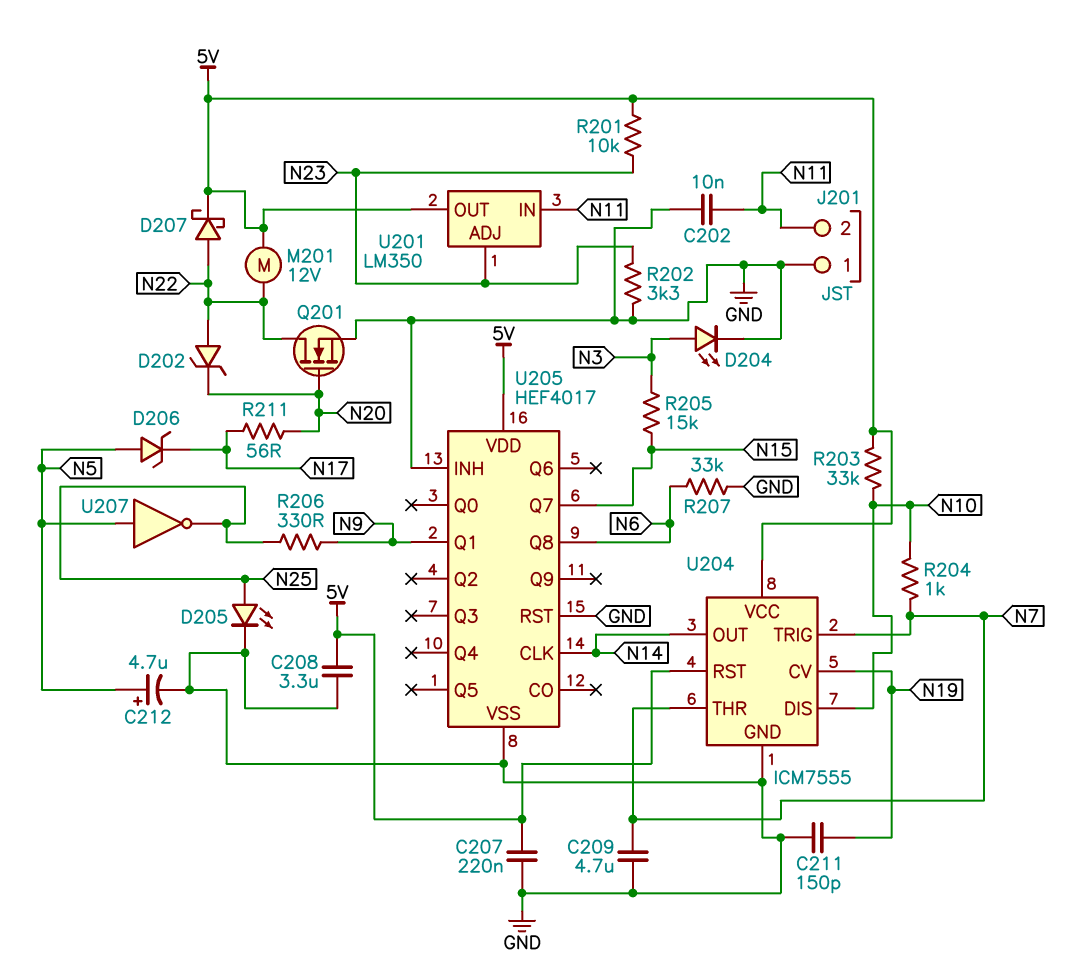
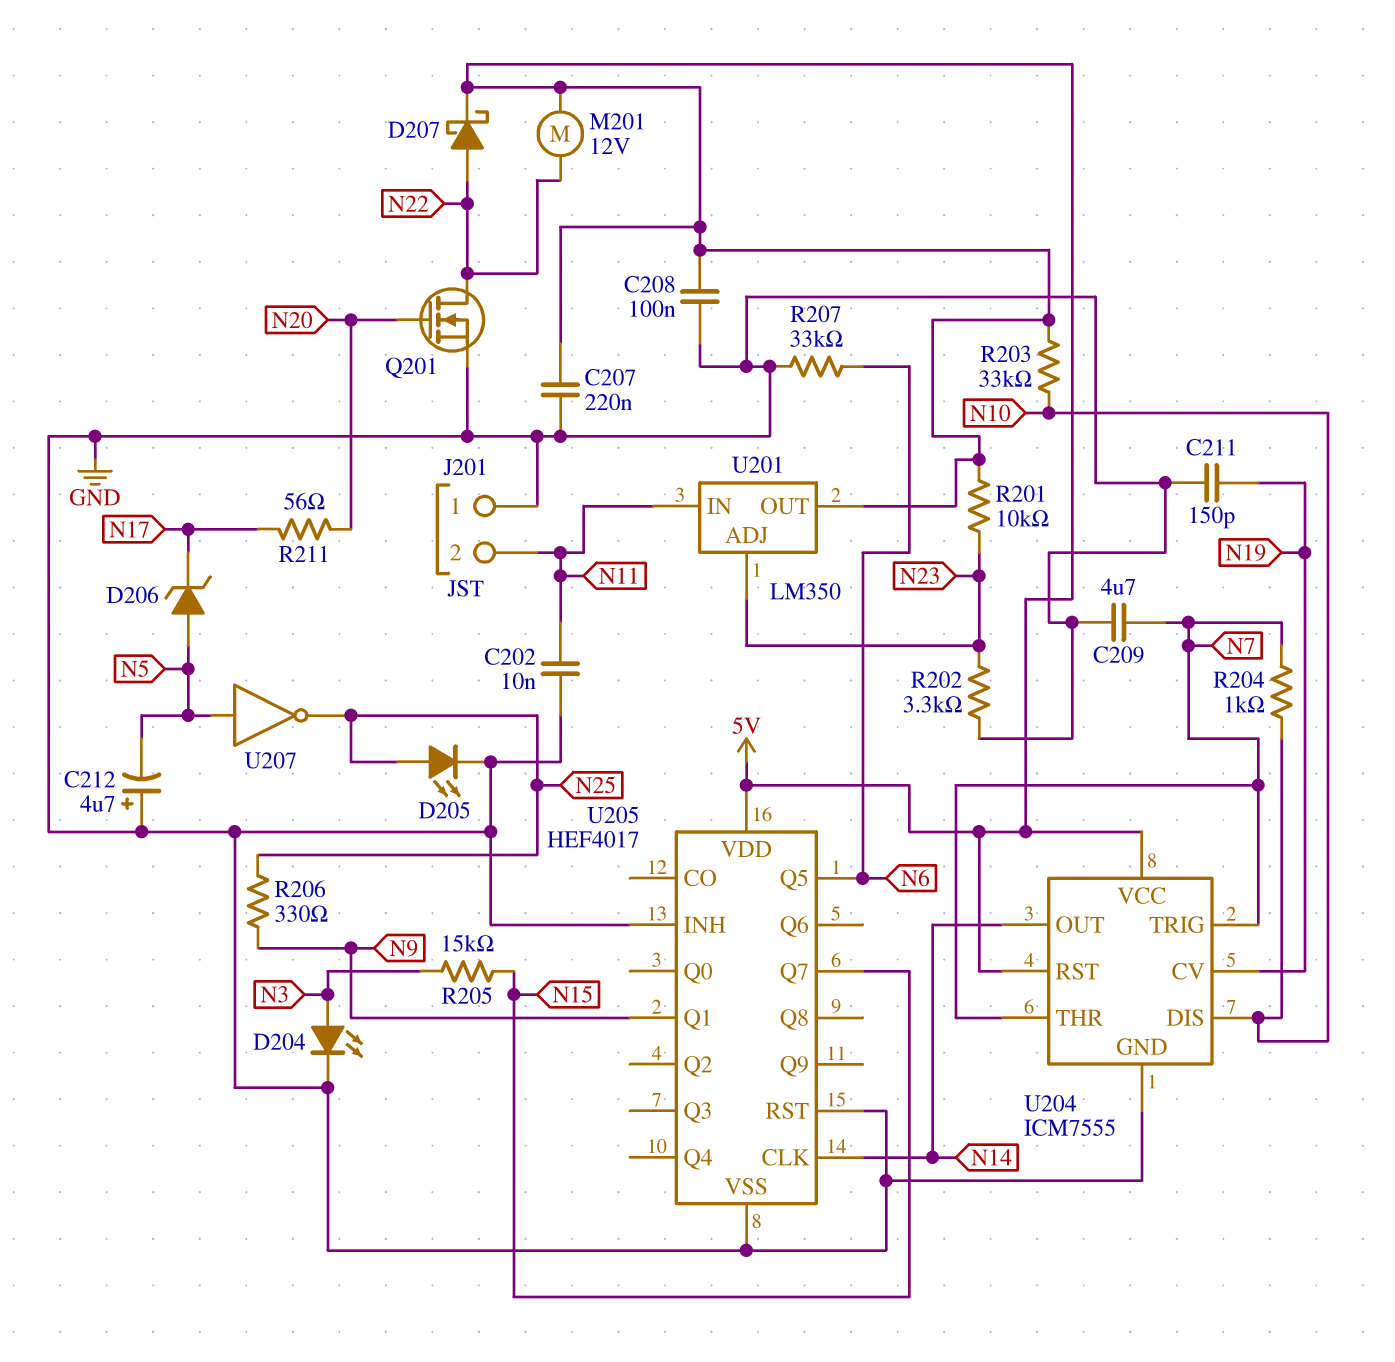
C208: 3.3uF (5V, GND) -> 100nF (5V, GND)
C212: 4.7uF (plus N5, minus GND) -> 4.7uF (plus GND, minus N5)
D202: zener (A N22, K N20) -> none
U205 pin Q5: none -> N6
U205 pin Q8: N6 -> none

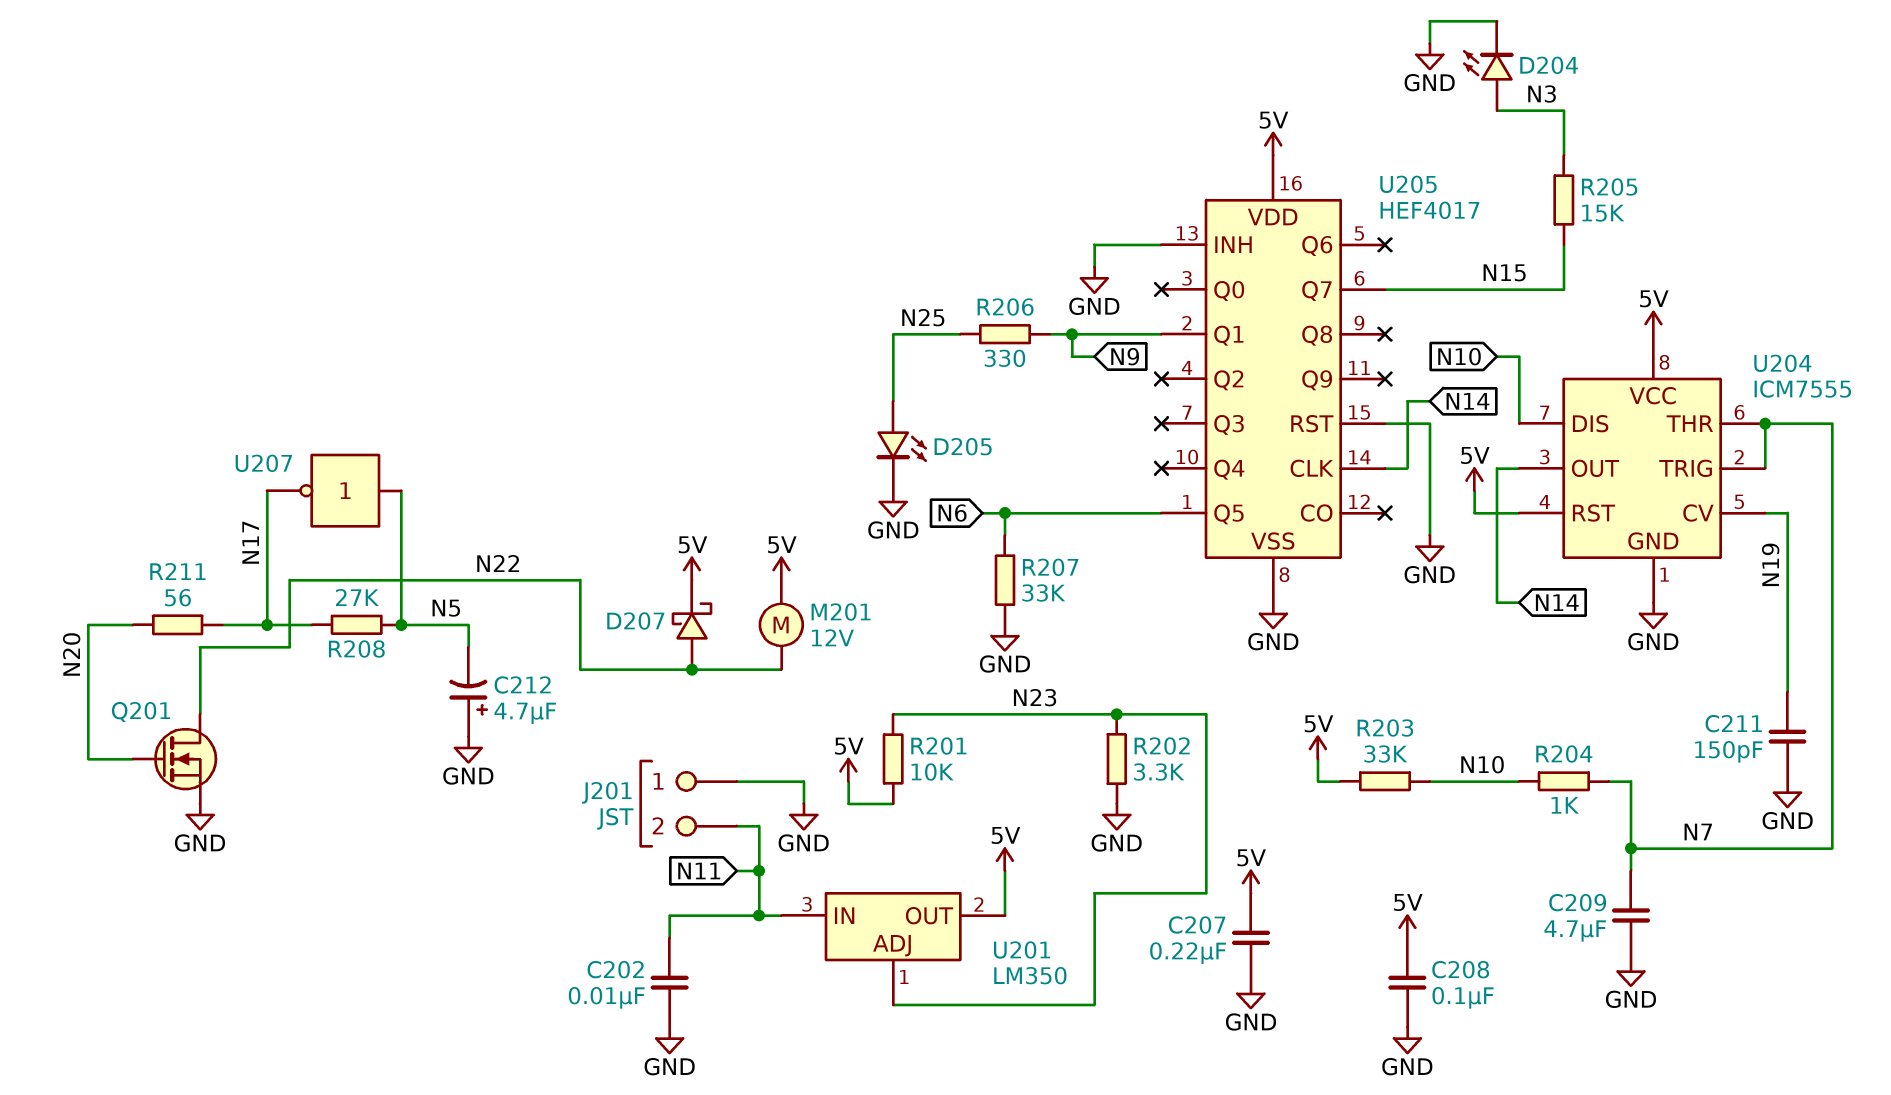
D206: zener (A N5, K N17) -> none
R208: none -> 27k (N5, N17)
U207: NOT (in N5, out N25) -> NOT (in N5, out N17)

